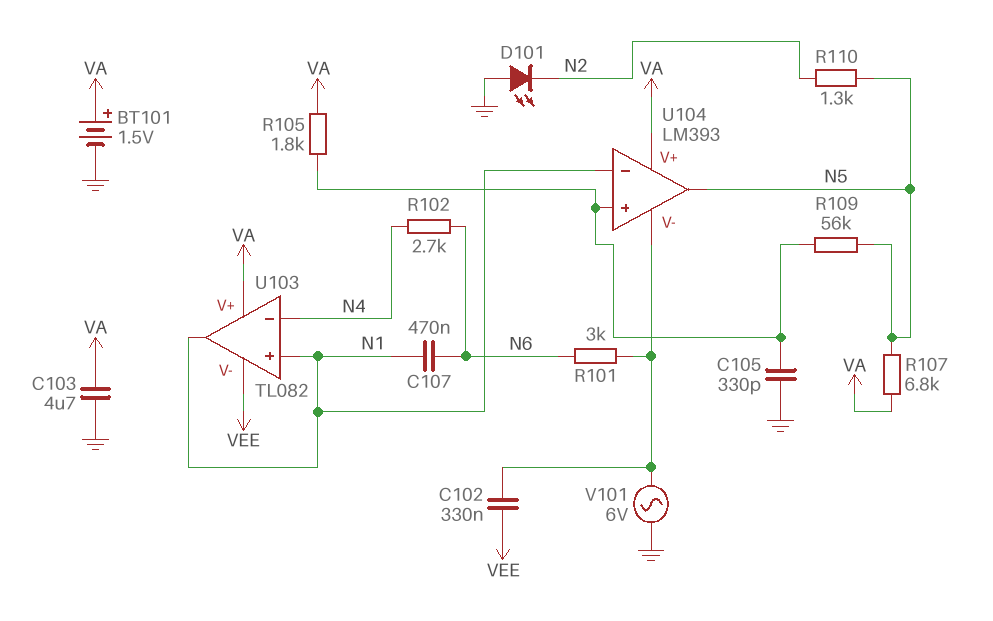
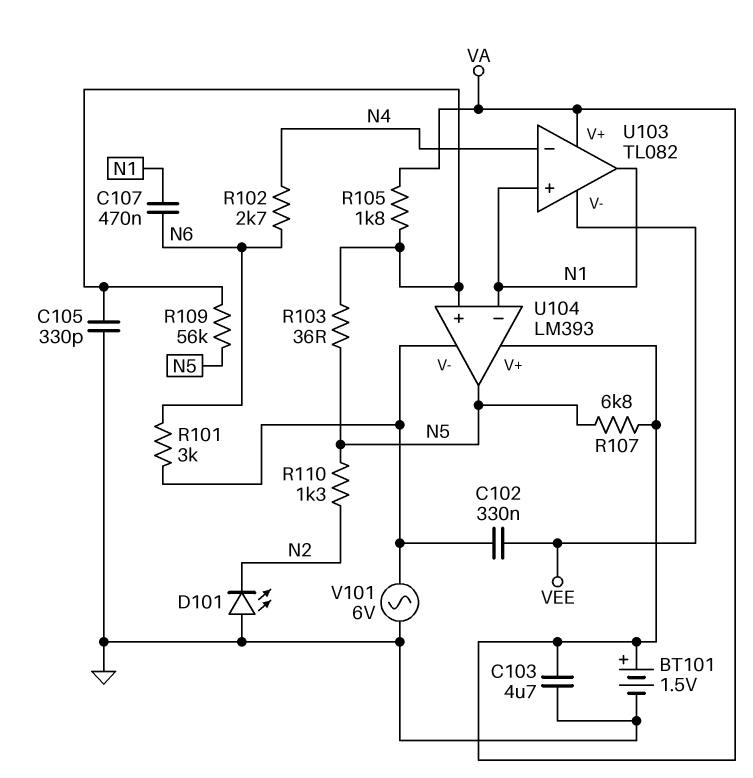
R103: none -> 36 (N5, U104/in+)

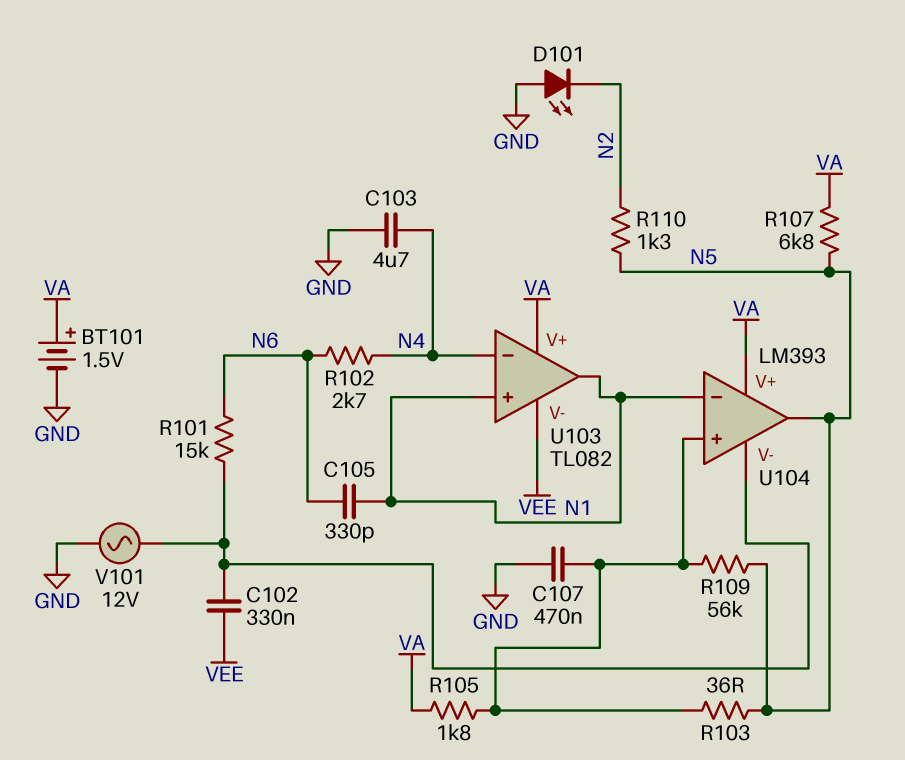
C103: 4.7uF (GND, VA) -> 4.7uF (GND, N4)
C105: 330pF (GND, U104/in+) -> 330pF (N1, N6)
C107: 470nF (N1, N6) -> 470nF (GND, U104/in+)
R101: 3k (N6, U104/V-) -> 15k (N6, U104/V-)
V101: AC 6V (GND, U104/V-) -> AC 12V (GND, U104/V-)

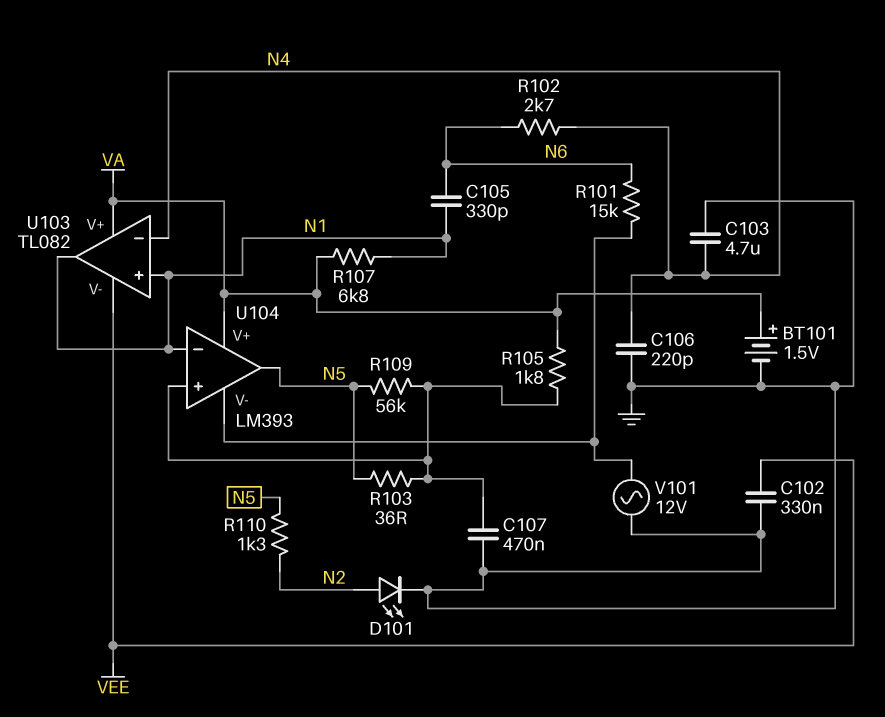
C102: 330nF (U104/V-, VEE) -> 330nF (GND, VEE)
C106: none -> 220pF (GND, N4)
D101: LED (A GND, K N2) -> LED (A N2, K GND)
R107: 6.8k (N5, VA) -> 6.8k (N1, VA)

